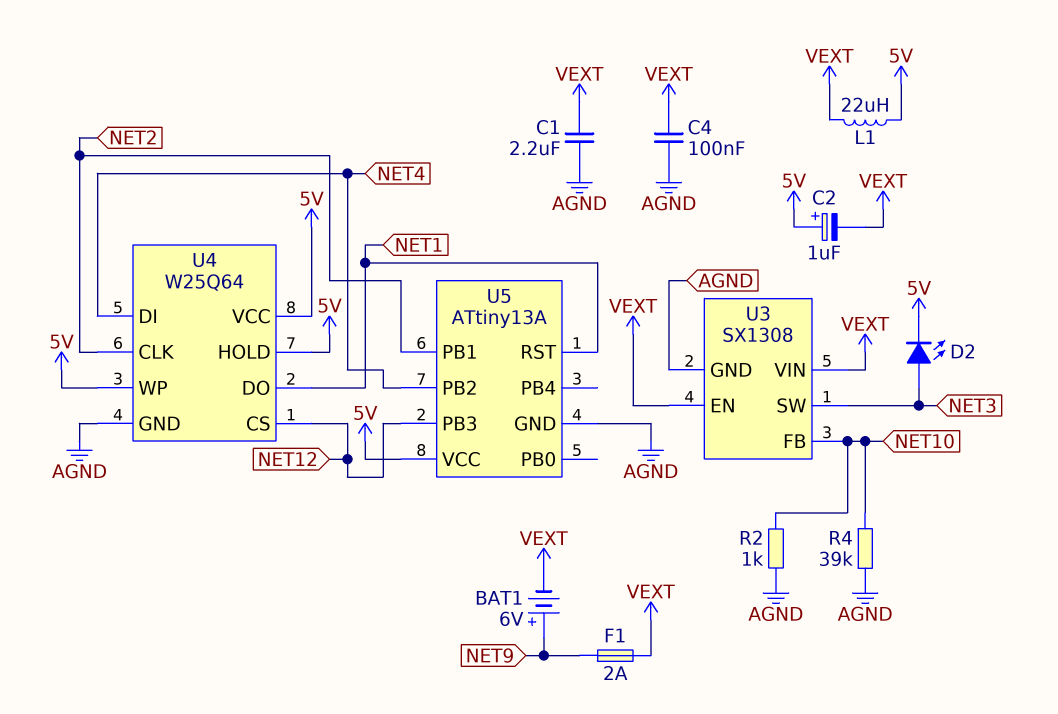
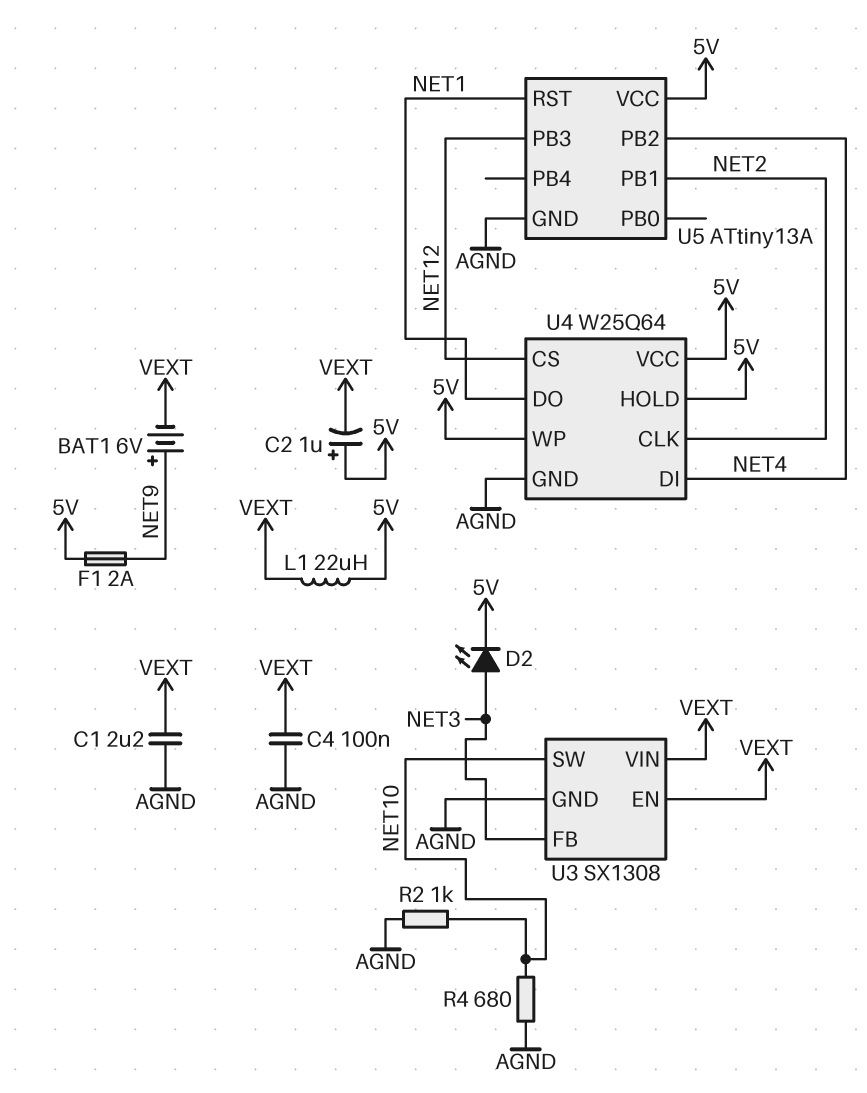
F1: 2A (NET9, VEXT) -> 2A (5V, NET9)
R4: 39k (AGND, NET10) -> 680 (AGND, NET10)
U3 pin FB: NET10 -> NET3
U3 pin SW: NET3 -> NET10

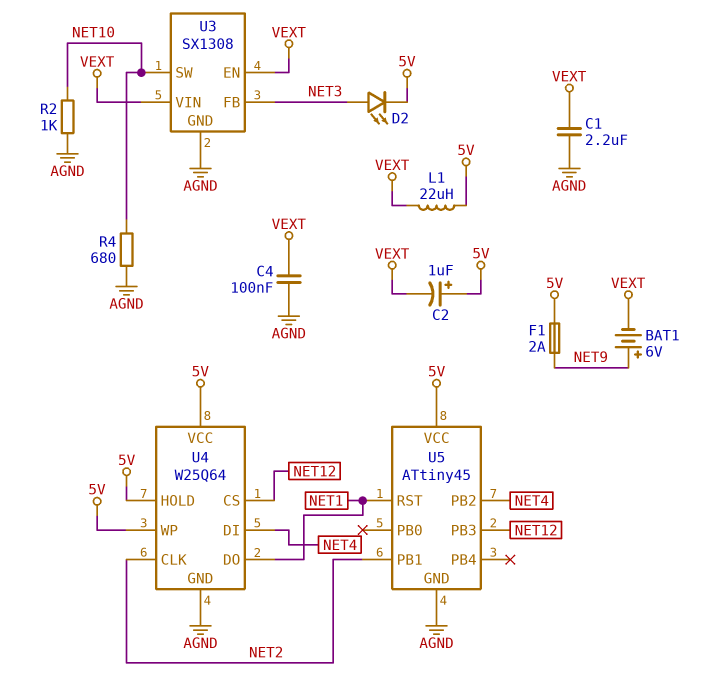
U5: ATtiny13A -> ATtiny45

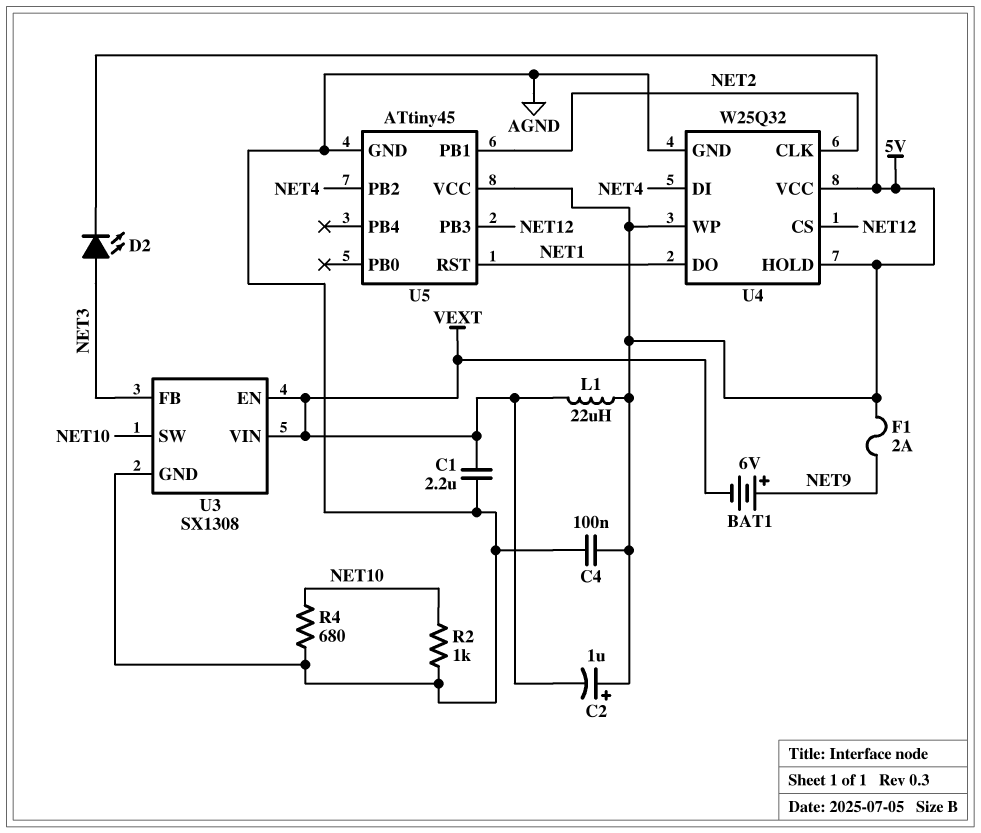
C4: 100nF (AGND, VEXT) -> 100nF (5V, AGND)
U4: W25Q64 -> W25Q32

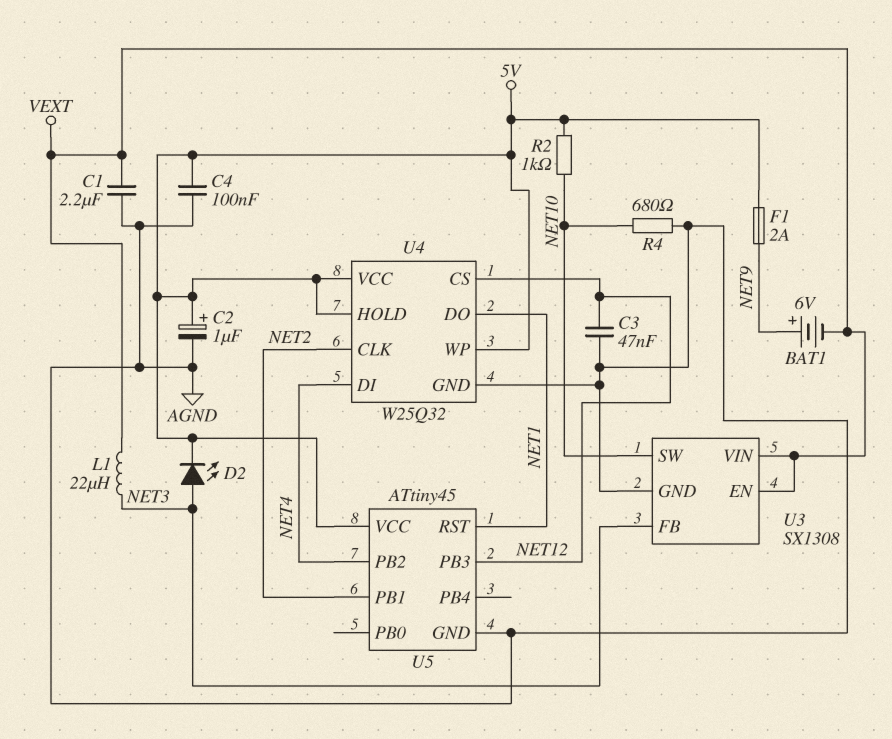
C2: 1uF (plus 5V, minus VEXT) -> 1uF (plus 5V, minus AGND)
C3: none -> 47nF (AGND, NET12)
L1: 22uH (5V, VEXT) -> 22uH (NET3, VEXT)
R2: 1k (AGND, NET10) -> 1k (5V, NET10)

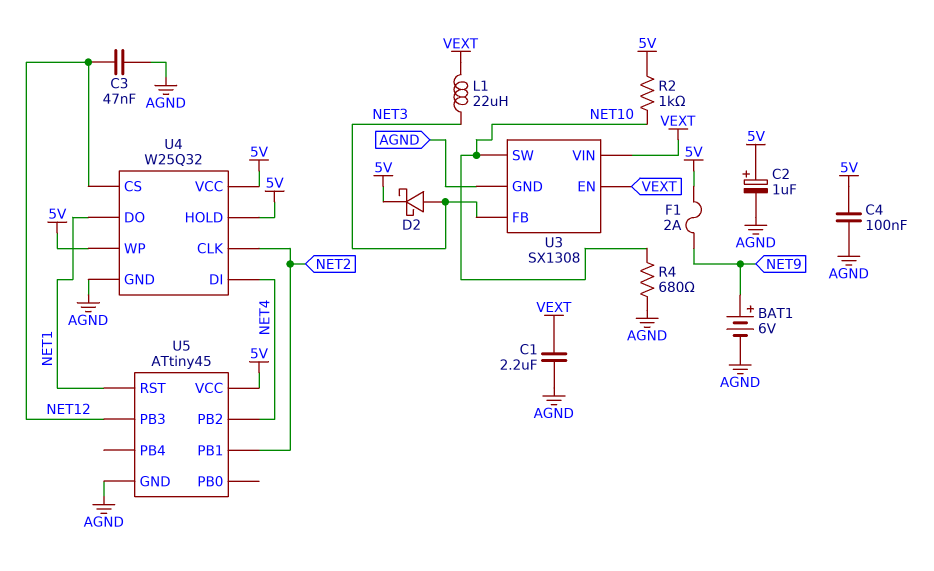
BAT1: 6V (plus NET9, minus VEXT) -> 6V (plus NET9, minus AGND)
D2: LED (A NET3, K 5V) -> schottky (A NET3, K 5V)

